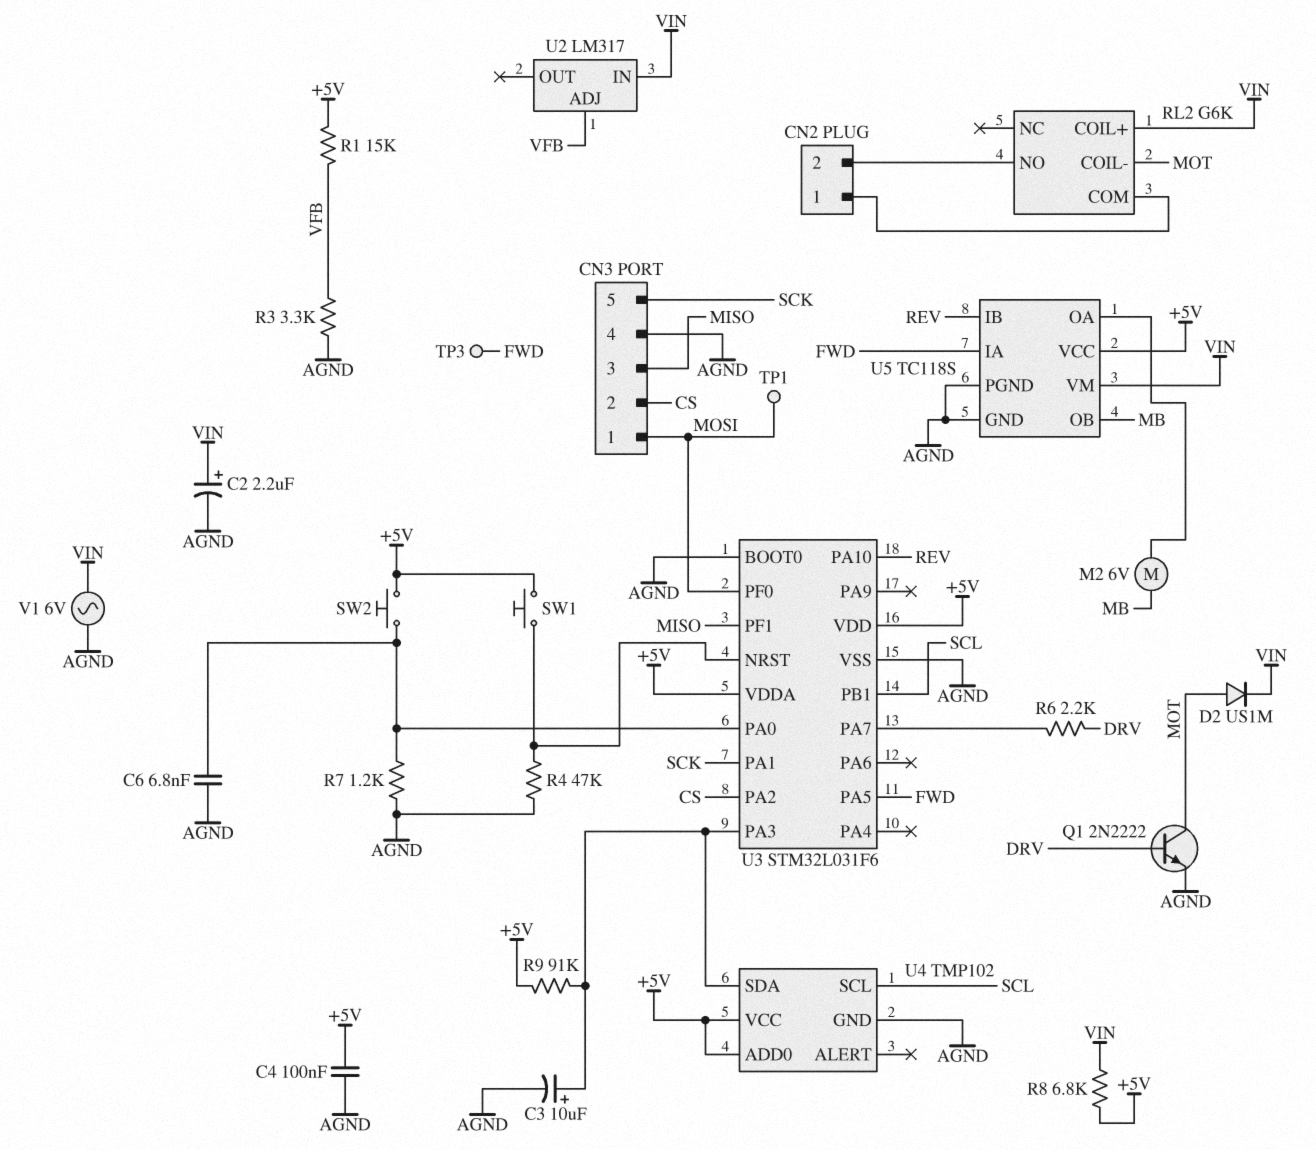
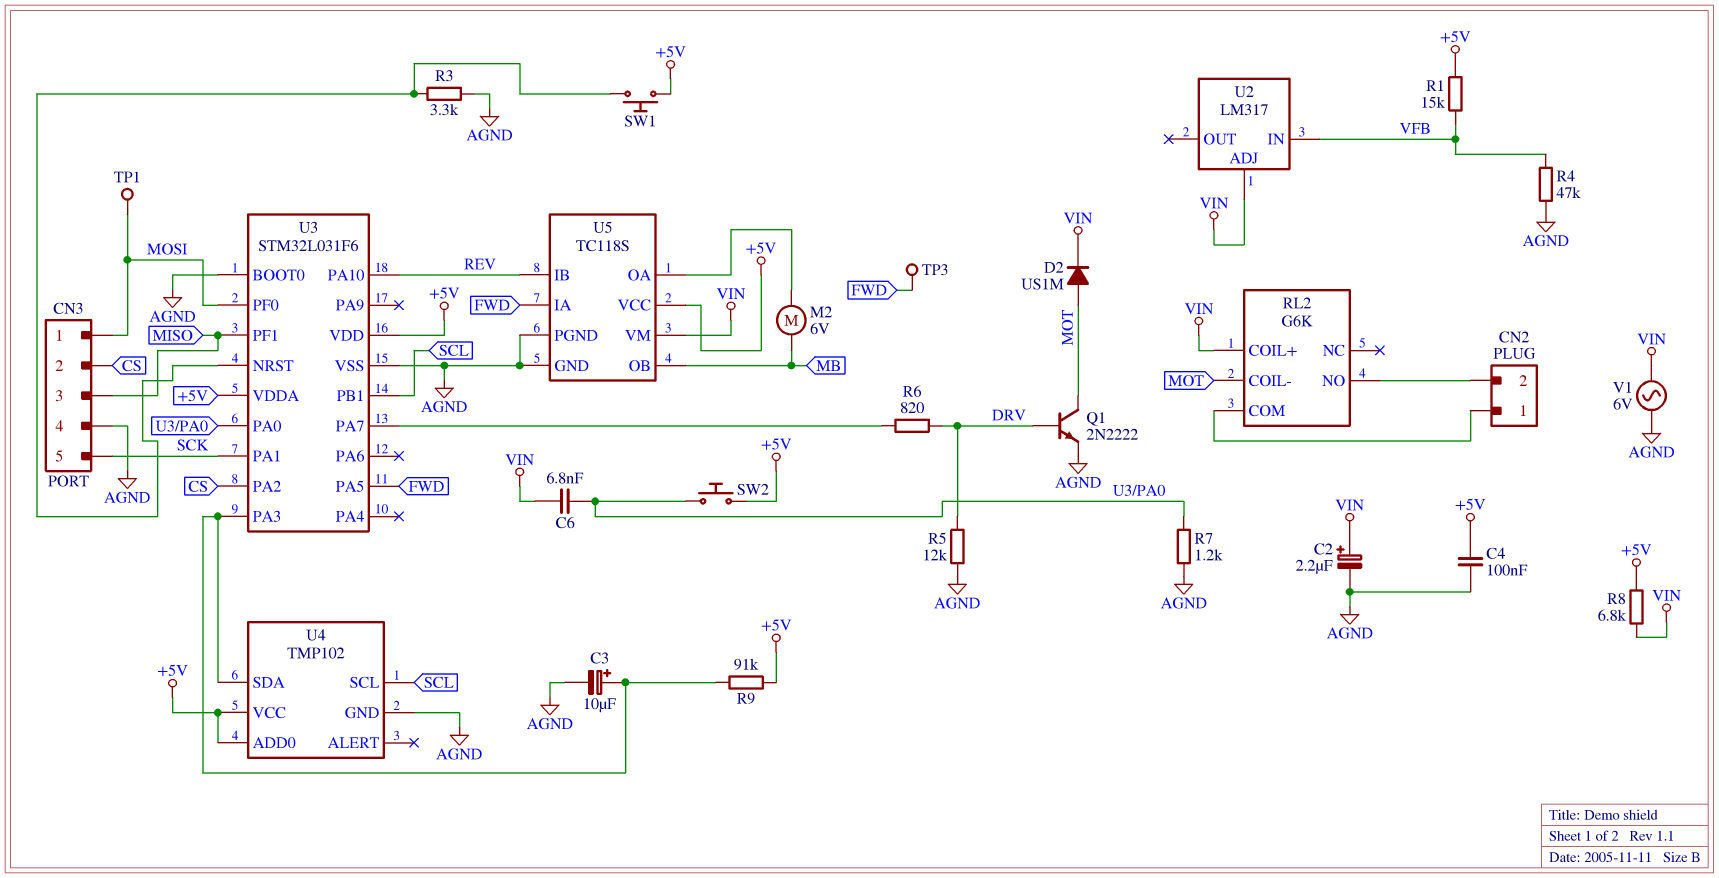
C6: 6.8nF (AGND, U3/PA0) -> 6.8nF (U3/PA0, VIN)
R3: 3.3k (AGND, VFB) -> 3.3k (AGND, U3/NRST)
R4: 47k (AGND, U3/NRST) -> 47k (AGND, VFB)
R5: none -> 12k (AGND, DRV)
R6: 2.2k (DRV, U3/PA7) -> 820 (DRV, U3/PA7)
U2 pin ADJ: VFB -> VIN
U2 pin IN: VIN -> VFB

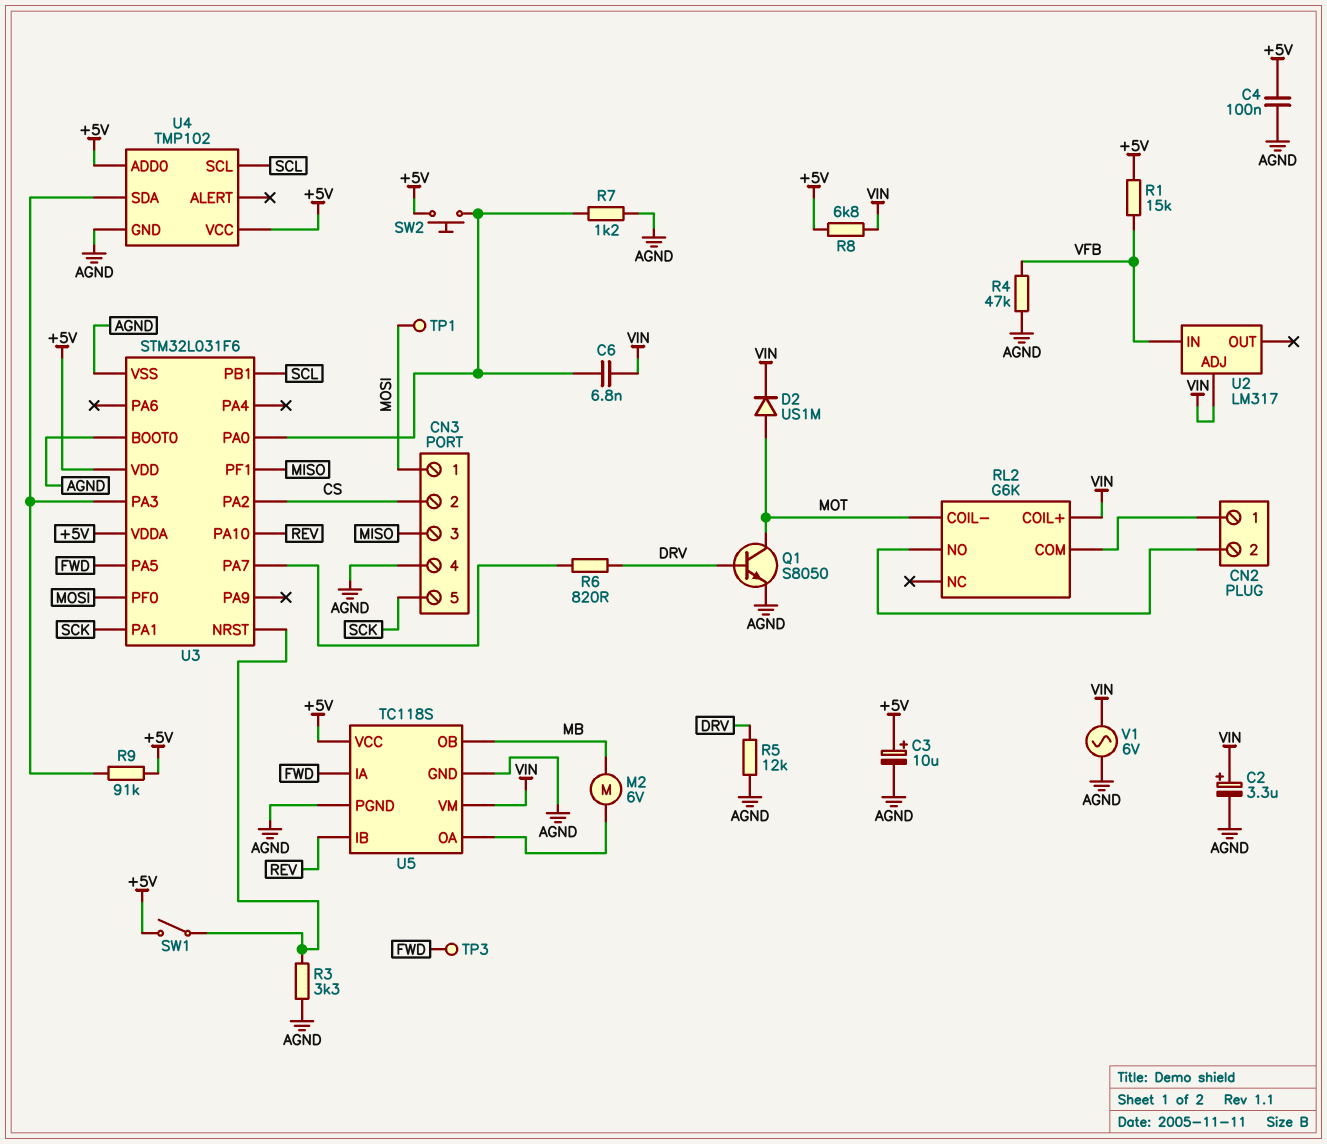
C2: 2.2uF (plus VIN, minus AGND) -> 3.3uF (plus VIN, minus AGND)
C3: 10uF (plus U3/PA3, minus AGND) -> 10uF (plus +5V, minus AGND)
Q1: NPN 2N2222 (B DRV, C MOT, E AGND) -> NPN S8050 (B DRV, C MOT, E AGND)
SW1: button (+5V, U3/NRST) -> switch (+5V, U3/NRST)

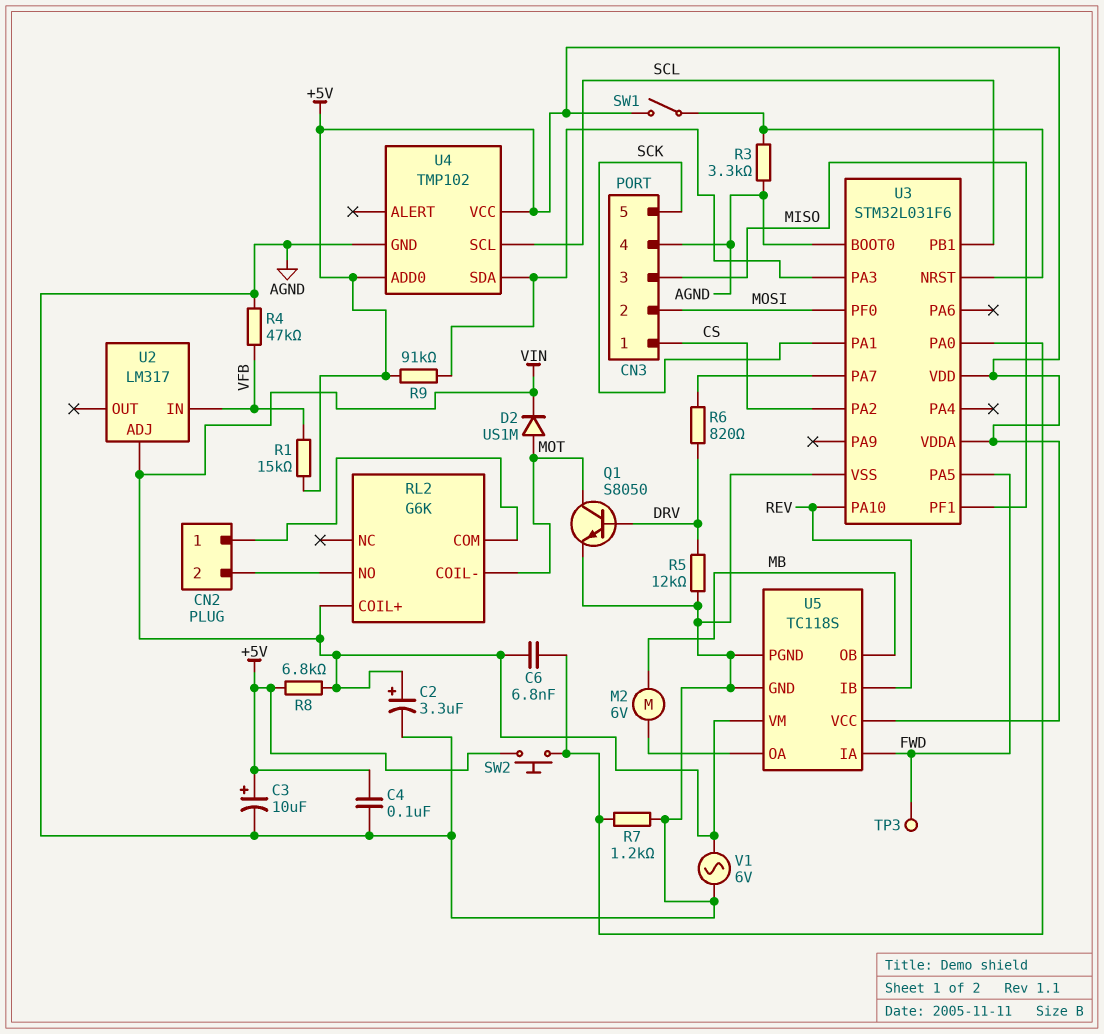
CN3 pin 1: MOSI -> CS
CN3 pin 2: CS -> MOSI
TP1: test point (MOSI) -> none

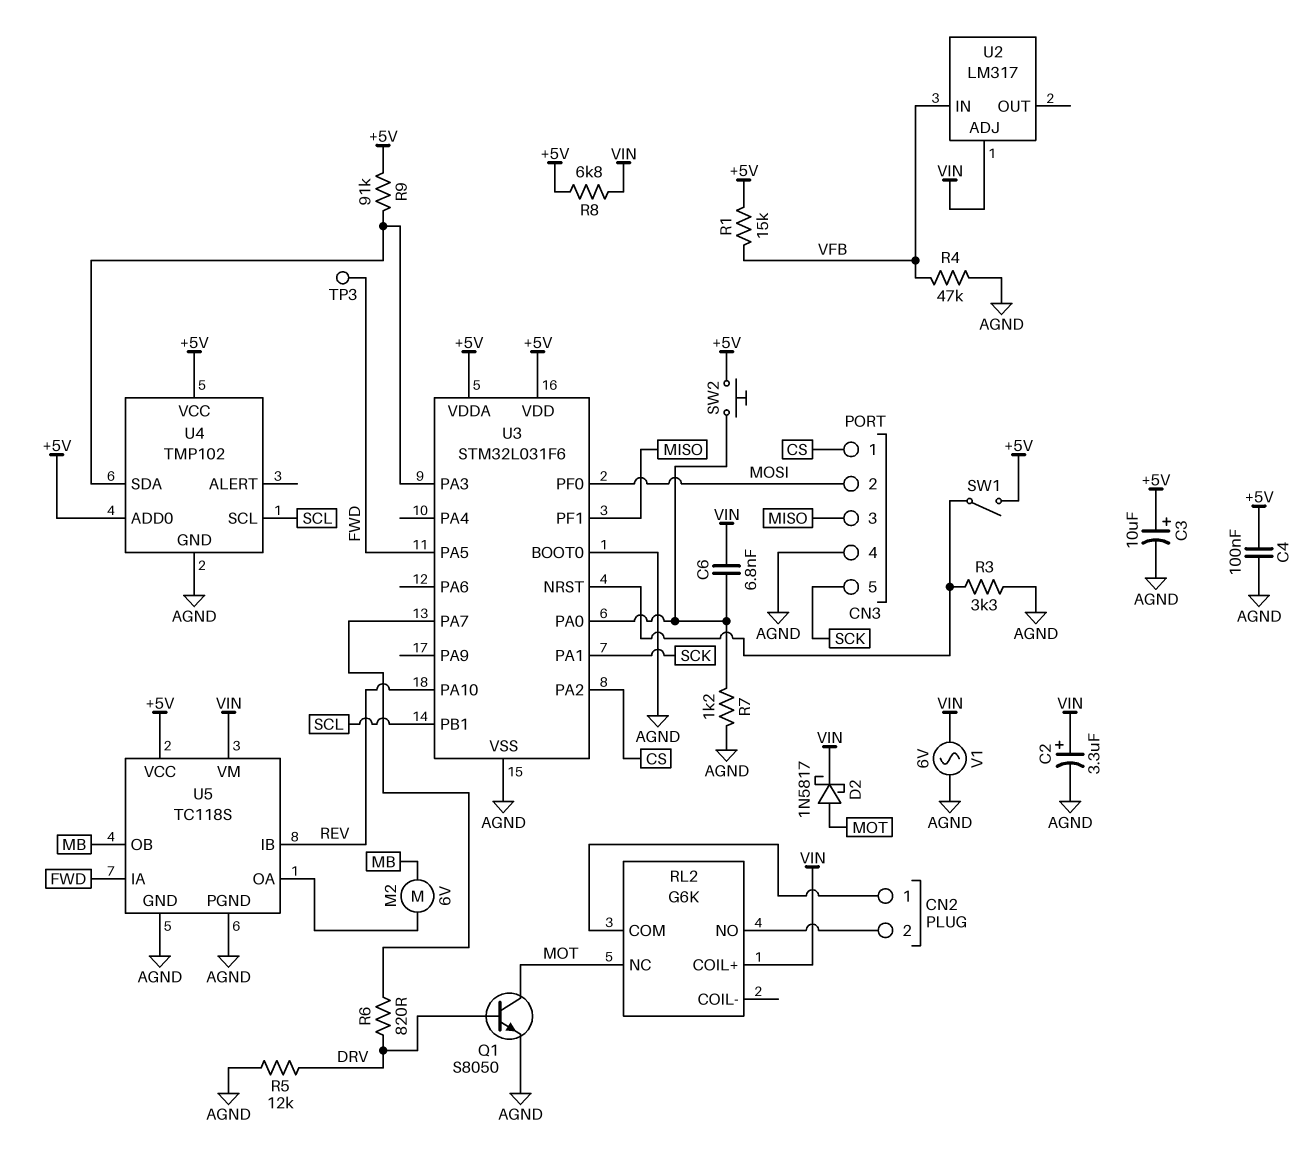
D2: diode US1M (A MOT, K VIN) -> schottky 1N5817 (A MOT, K VIN)
RL2 pin COIL-: MOT -> none
RL2 pin NC: none -> MOT

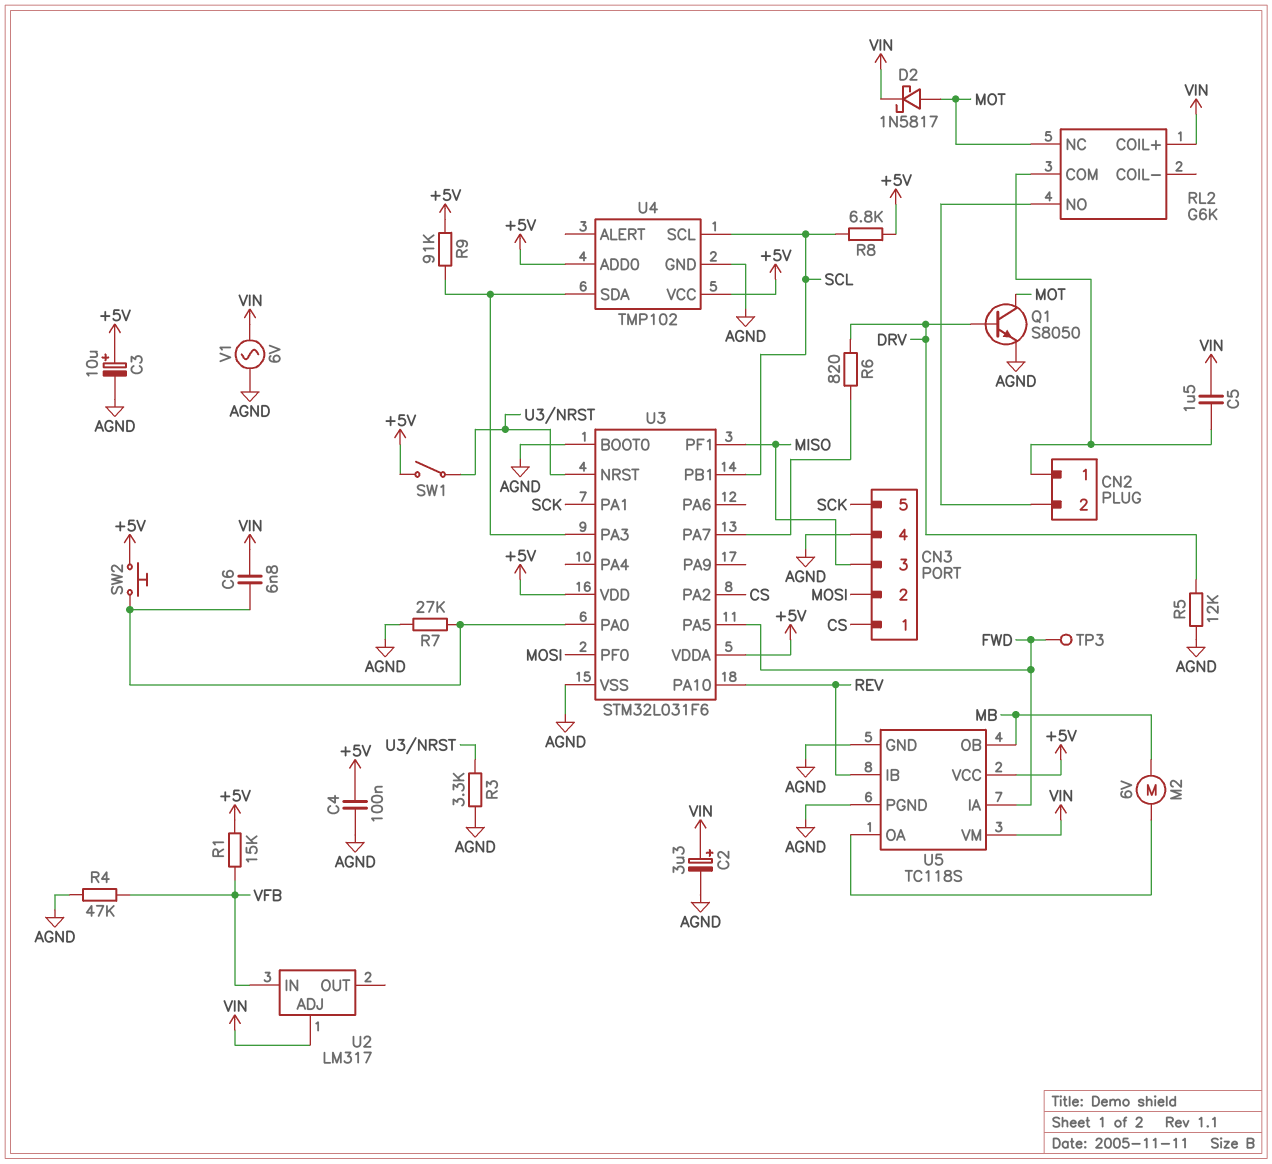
C5: none -> 1.5uF (CN2/1, VIN)
R7: 1.2k (AGND, U3/PA0) -> 27k (AGND, U3/PA0)
R8: 6.8k (+5V, VIN) -> 6.8k (+5V, SCL)

